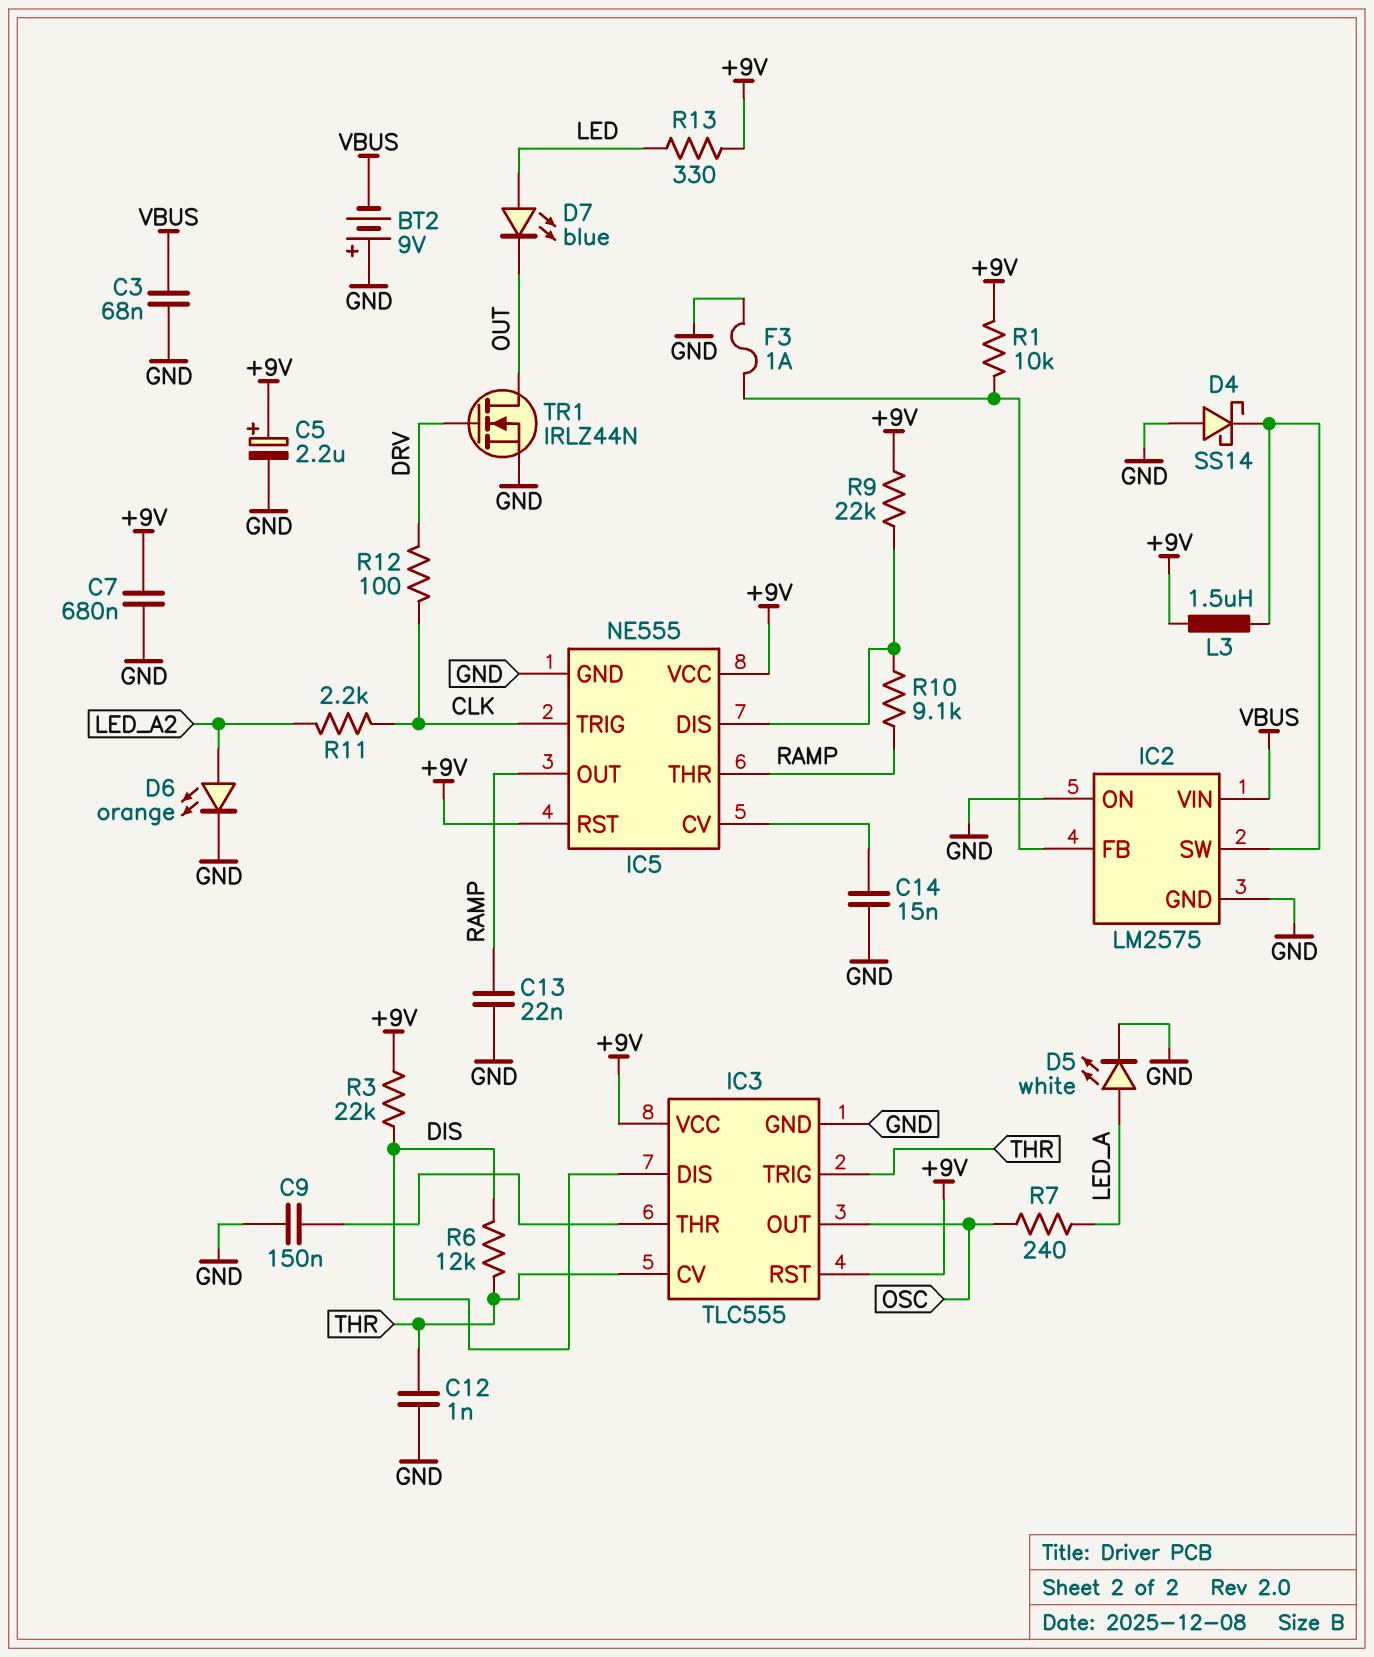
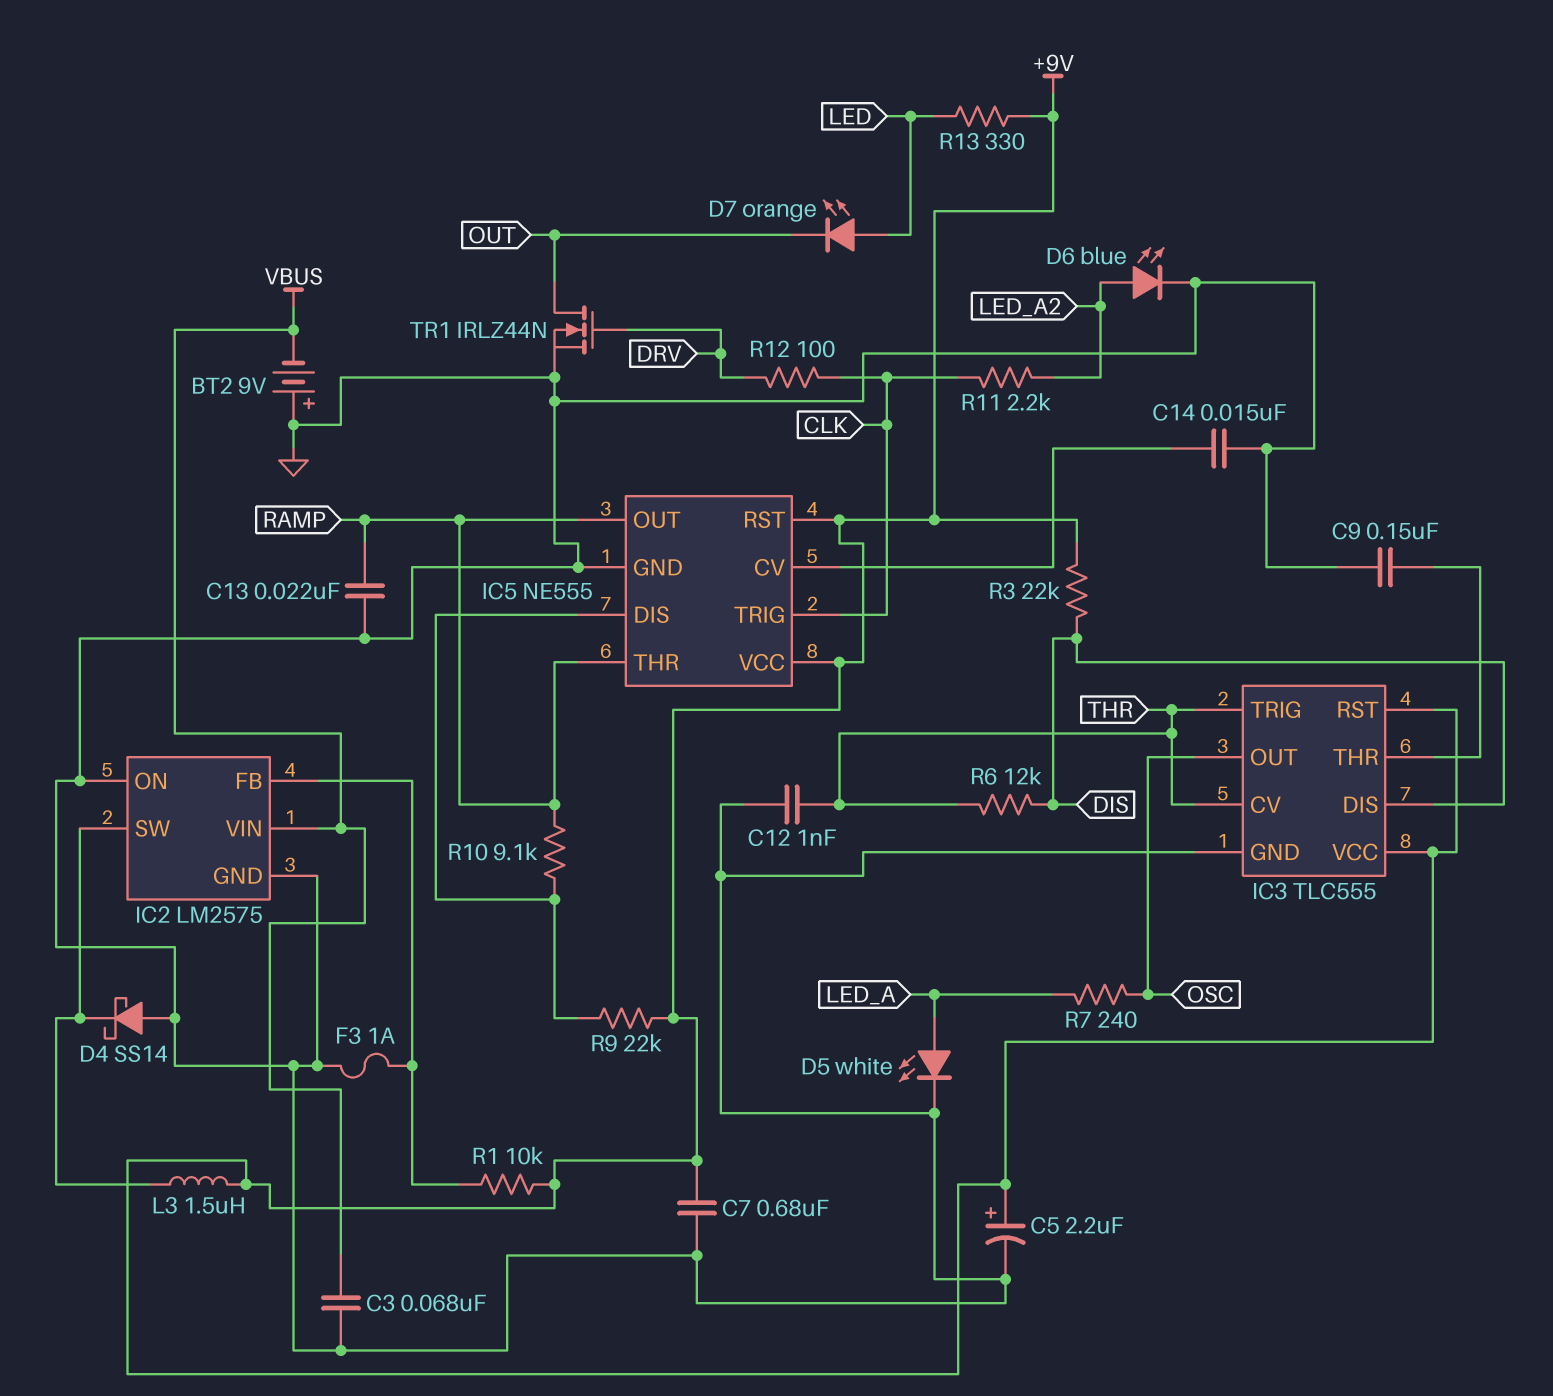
D6: LED orange (A LED_A2, K GND) -> LED blue (A LED_A2, K GND)
D7: LED blue (A LED, K OUT) -> LED orange (A LED, K OUT)

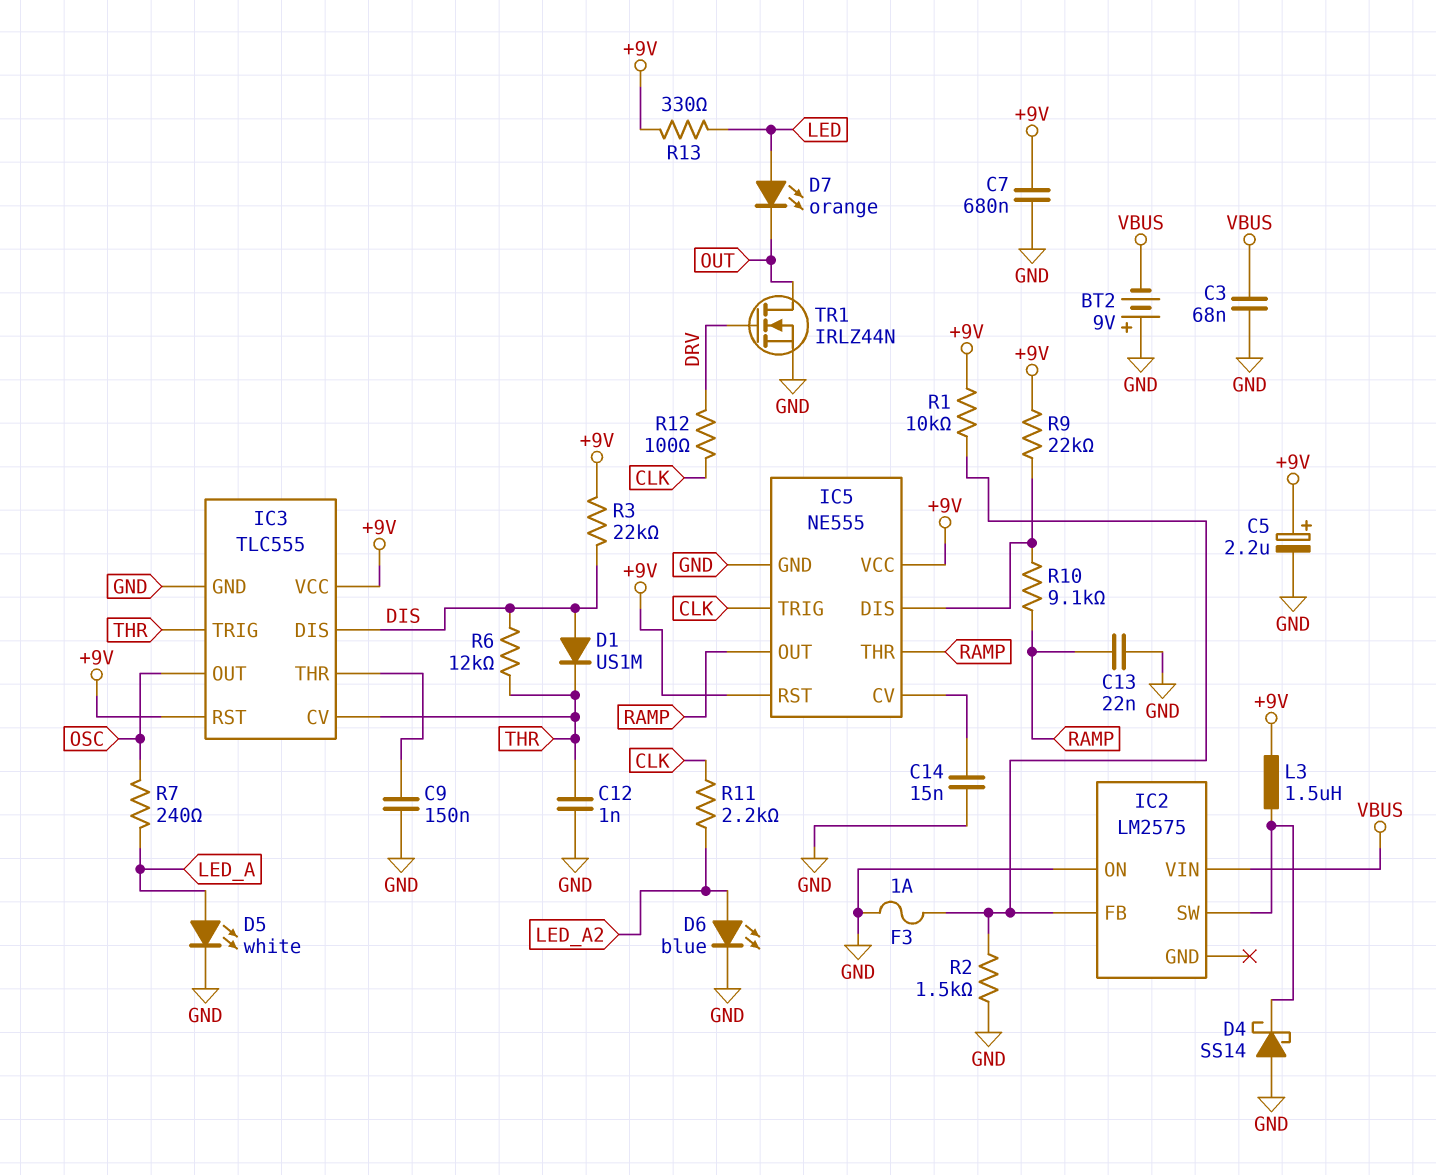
D1: none -> diode US1M (A DIS, K THR)
IC2 pin GND: GND -> none
R2: none -> 1.5k (GND, IC2/FB)

